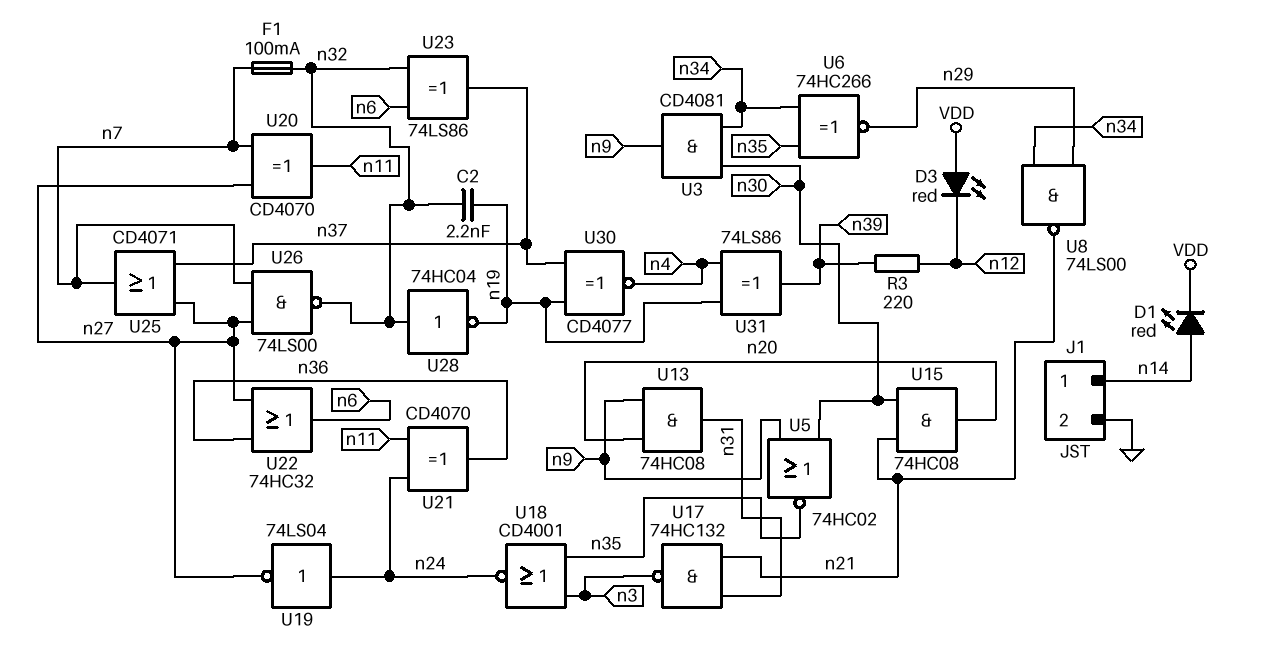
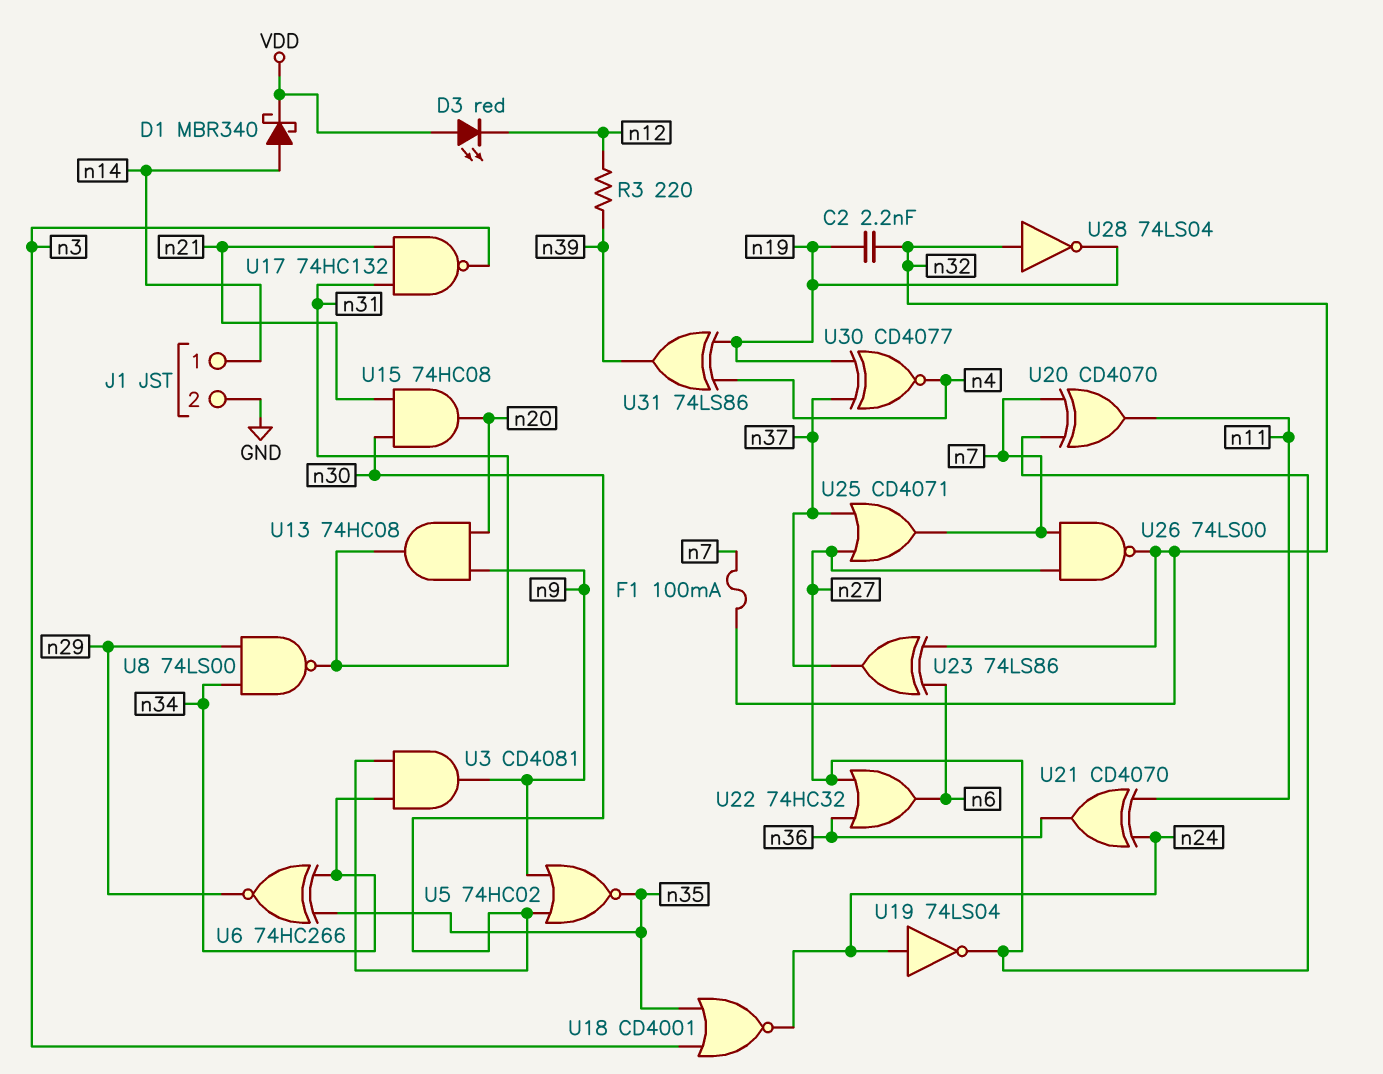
D1: LED red (A n14, K VDD) -> schottky MBR340 (A n14, K VDD)
U8: NAND 74LS00 (in n29, in n34, out n21) -> NAND 74LS00 (in n29, in n34, out n31)
U28: NOT 74HC04 (in n32, out n19) -> NOT 74LS04 (in n32, out n19)

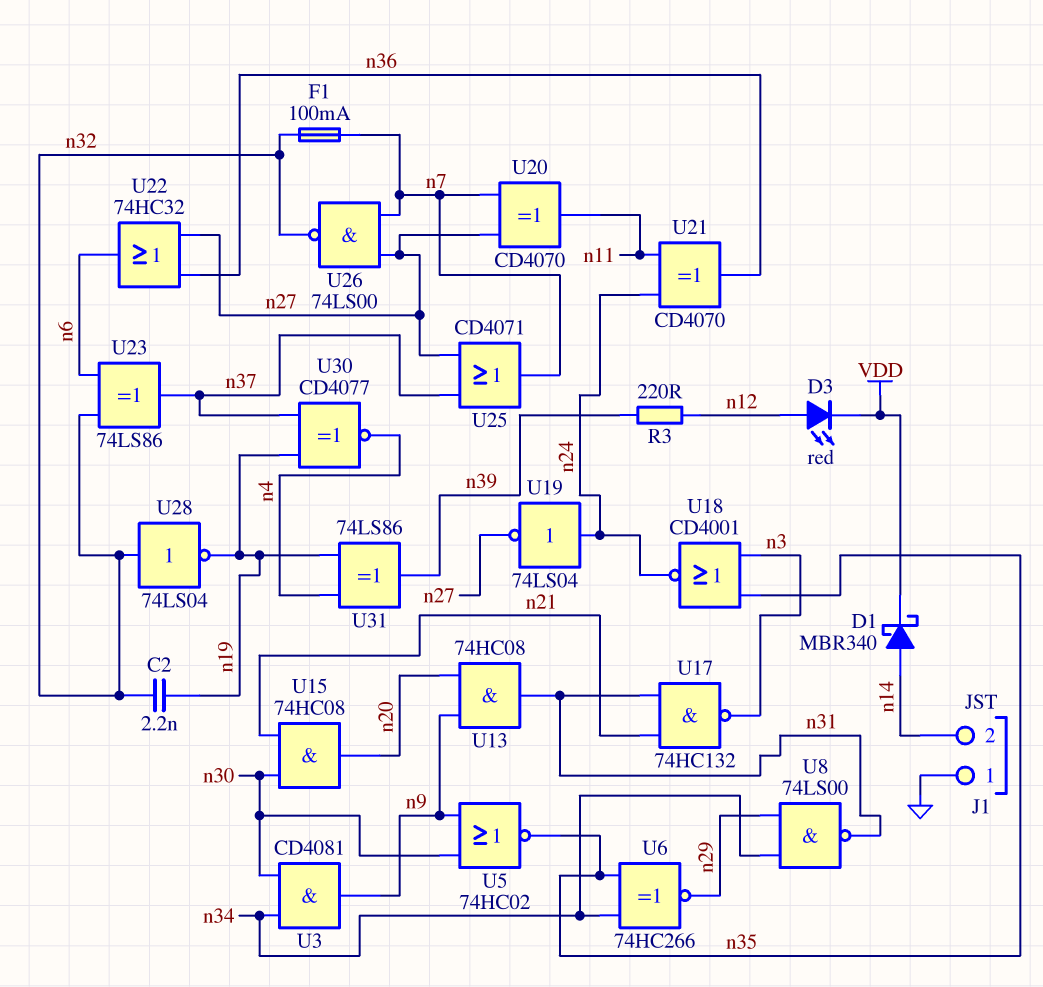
D3: LED red (A VDD, K n12) -> LED red (A n12, K VDD)
J1 pin 1: n14 -> GND
J1 pin 2: GND -> n14

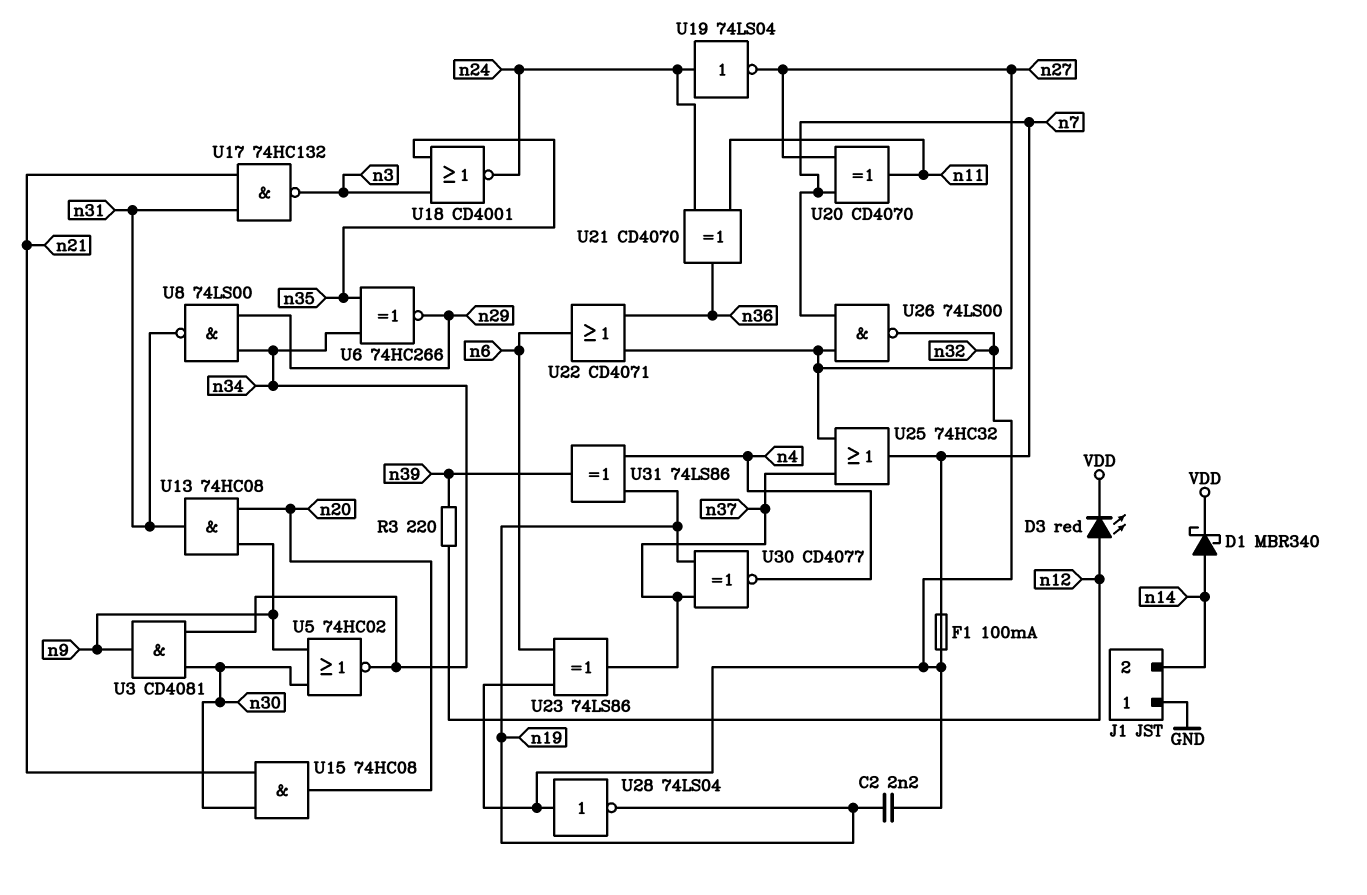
U5: NOR 74HC02 (in n9, in n30, out n35) -> NOR 74HC02 (in n9, in n30, out n34)
U22: OR 74HC32 (in n27, in n36, out n6) -> OR CD4071 (in n27, in n36, out n6)
U25: OR CD4071 (in n27, in n37, out n7) -> OR 74HC32 (in n27, in n37, out n7)

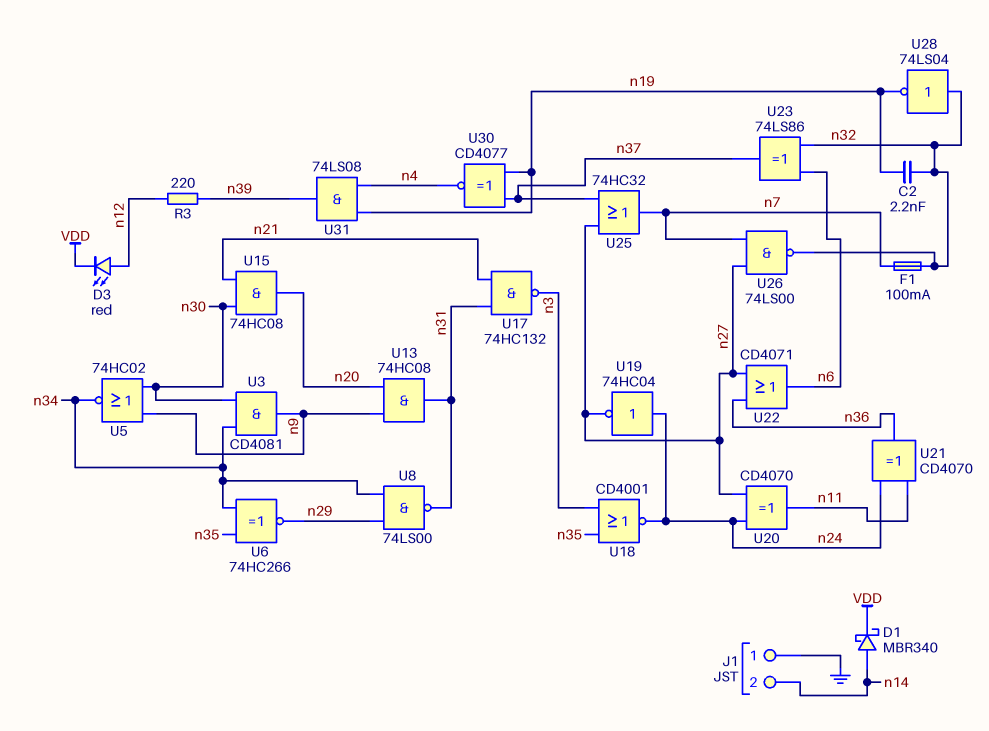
U19: NOT 74LS04 (in n24, out n27) -> NOT 74HC04 (in n24, out n27)
U20: XOR CD4070 (in n7, in n27, out n11) -> XOR CD4070 (in n24, in n27, out n11)
U31: XOR 74LS86 (in n4, in n19, out n39) -> AND 74LS08 (in n4, in n19, out n39)

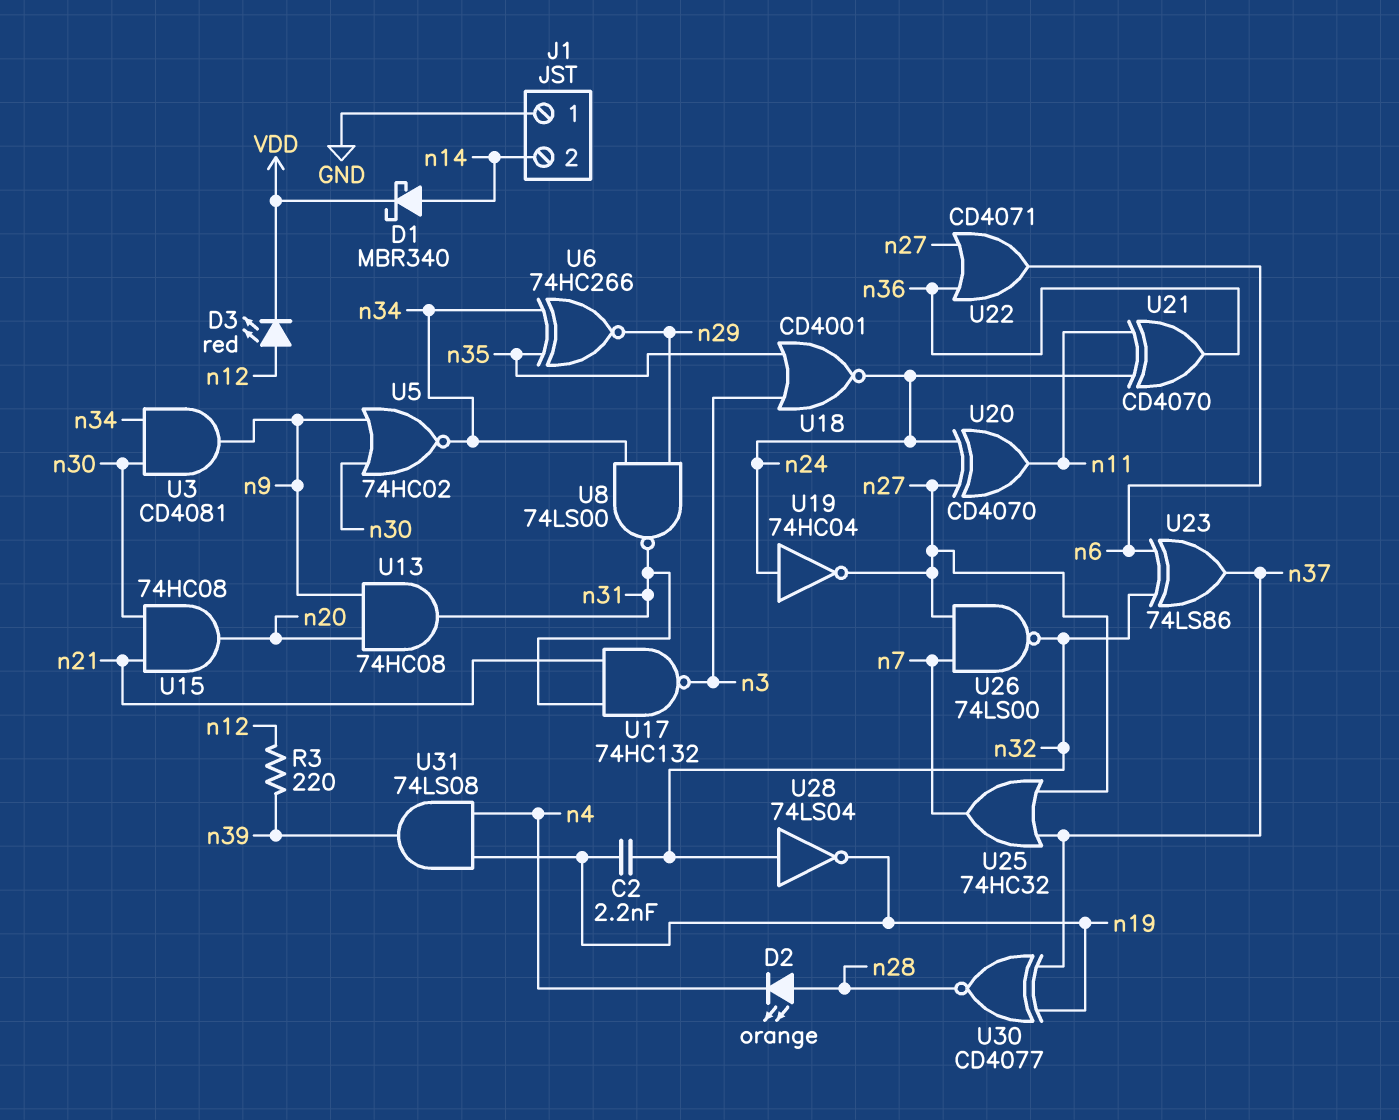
D2: none -> LED orange (A n28, K n4)
F1: 100mA (n7, n32) -> none
U30: XNOR CD4077 (in n19, in n37, out n4) -> XNOR CD4077 (in n19, in n37, out n28)

